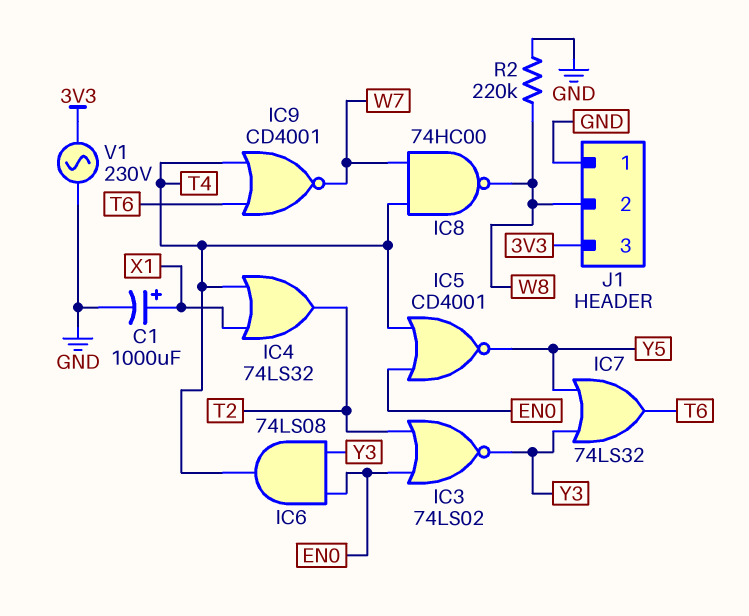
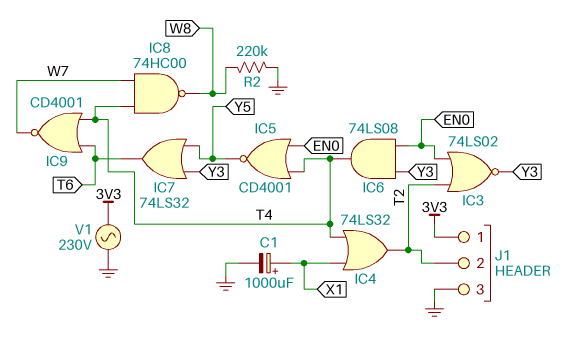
J1 pin 1: GND -> 3V3
J1 pin 2: W8 -> T2
J1 pin 3: 3V3 -> GND

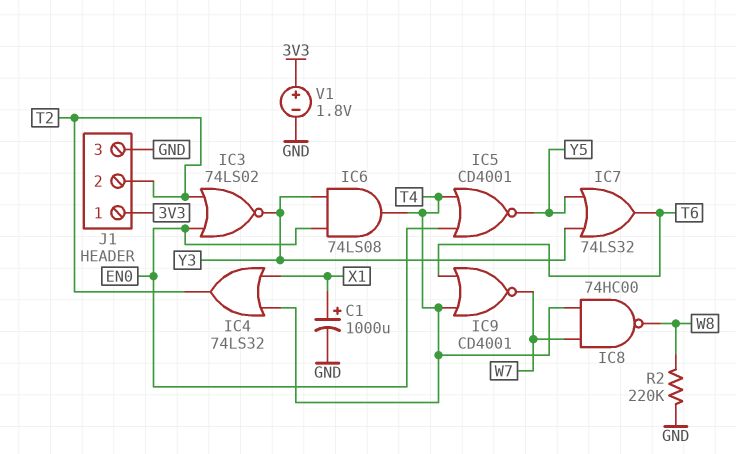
V1: AC 230V (3V3, GND) -> 1.8V (plus 3V3, minus GND)

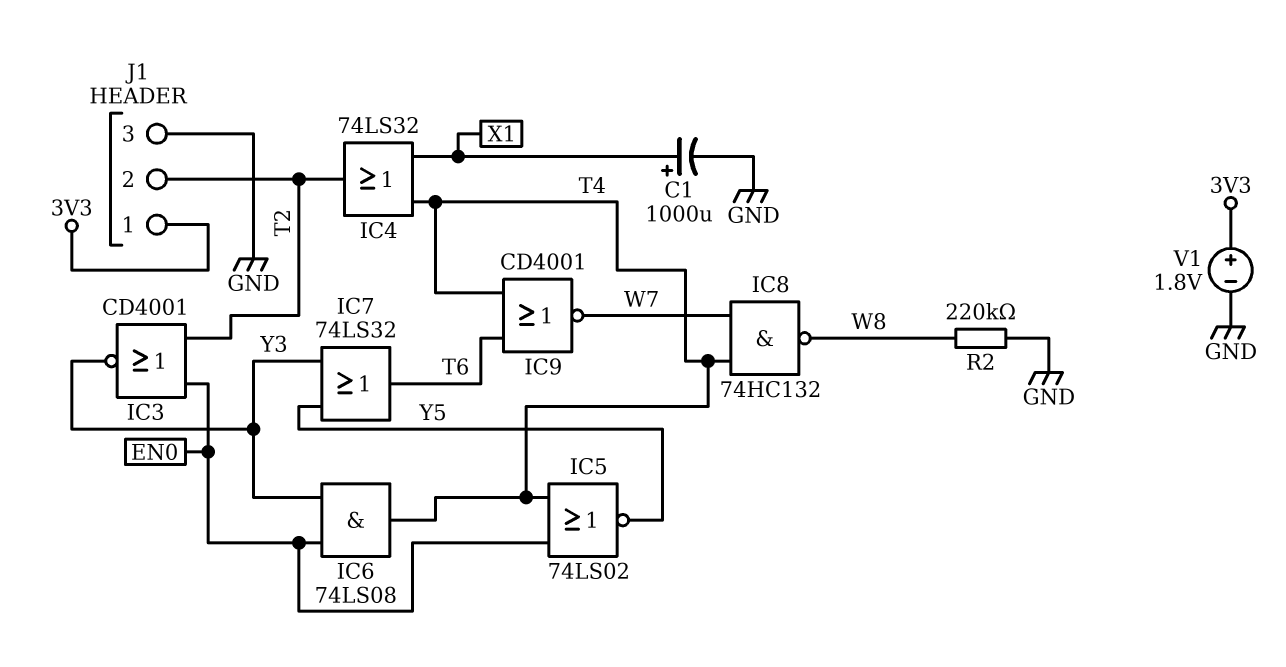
IC3: NOR 74LS02 (in EN0, in T2, out Y3) -> NOR CD4001 (in EN0, in T2, out Y3)
IC5: NOR CD4001 (in EN0, in T4, out Y5) -> NOR 74LS02 (in EN0, in T4, out Y5)
IC8: NAND 74HC00 (in T4, in W7, out W8) -> NAND 74HC132 (in T4, in W7, out W8)

